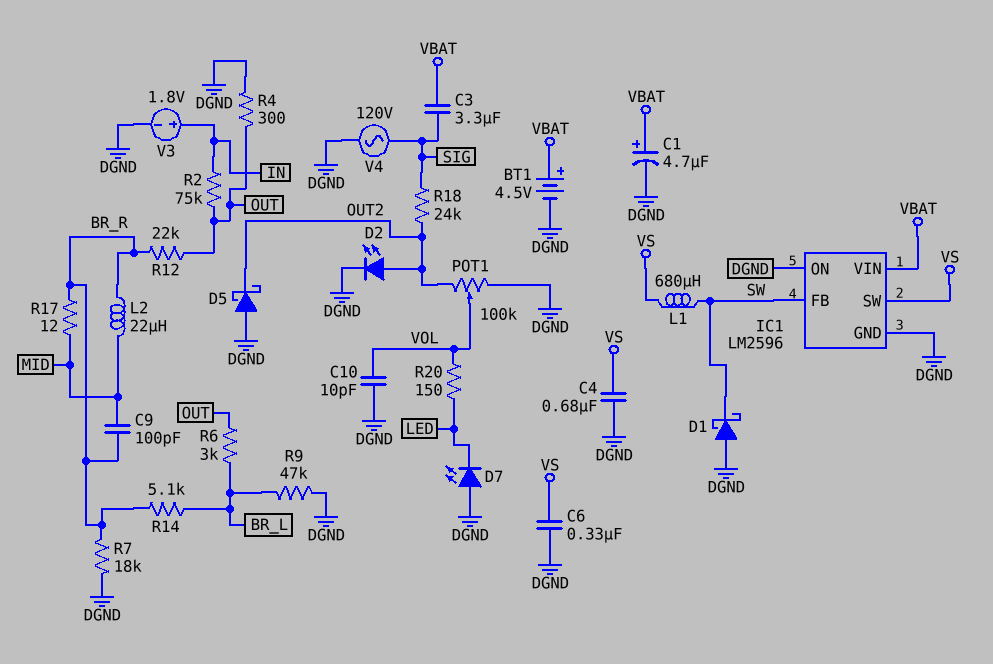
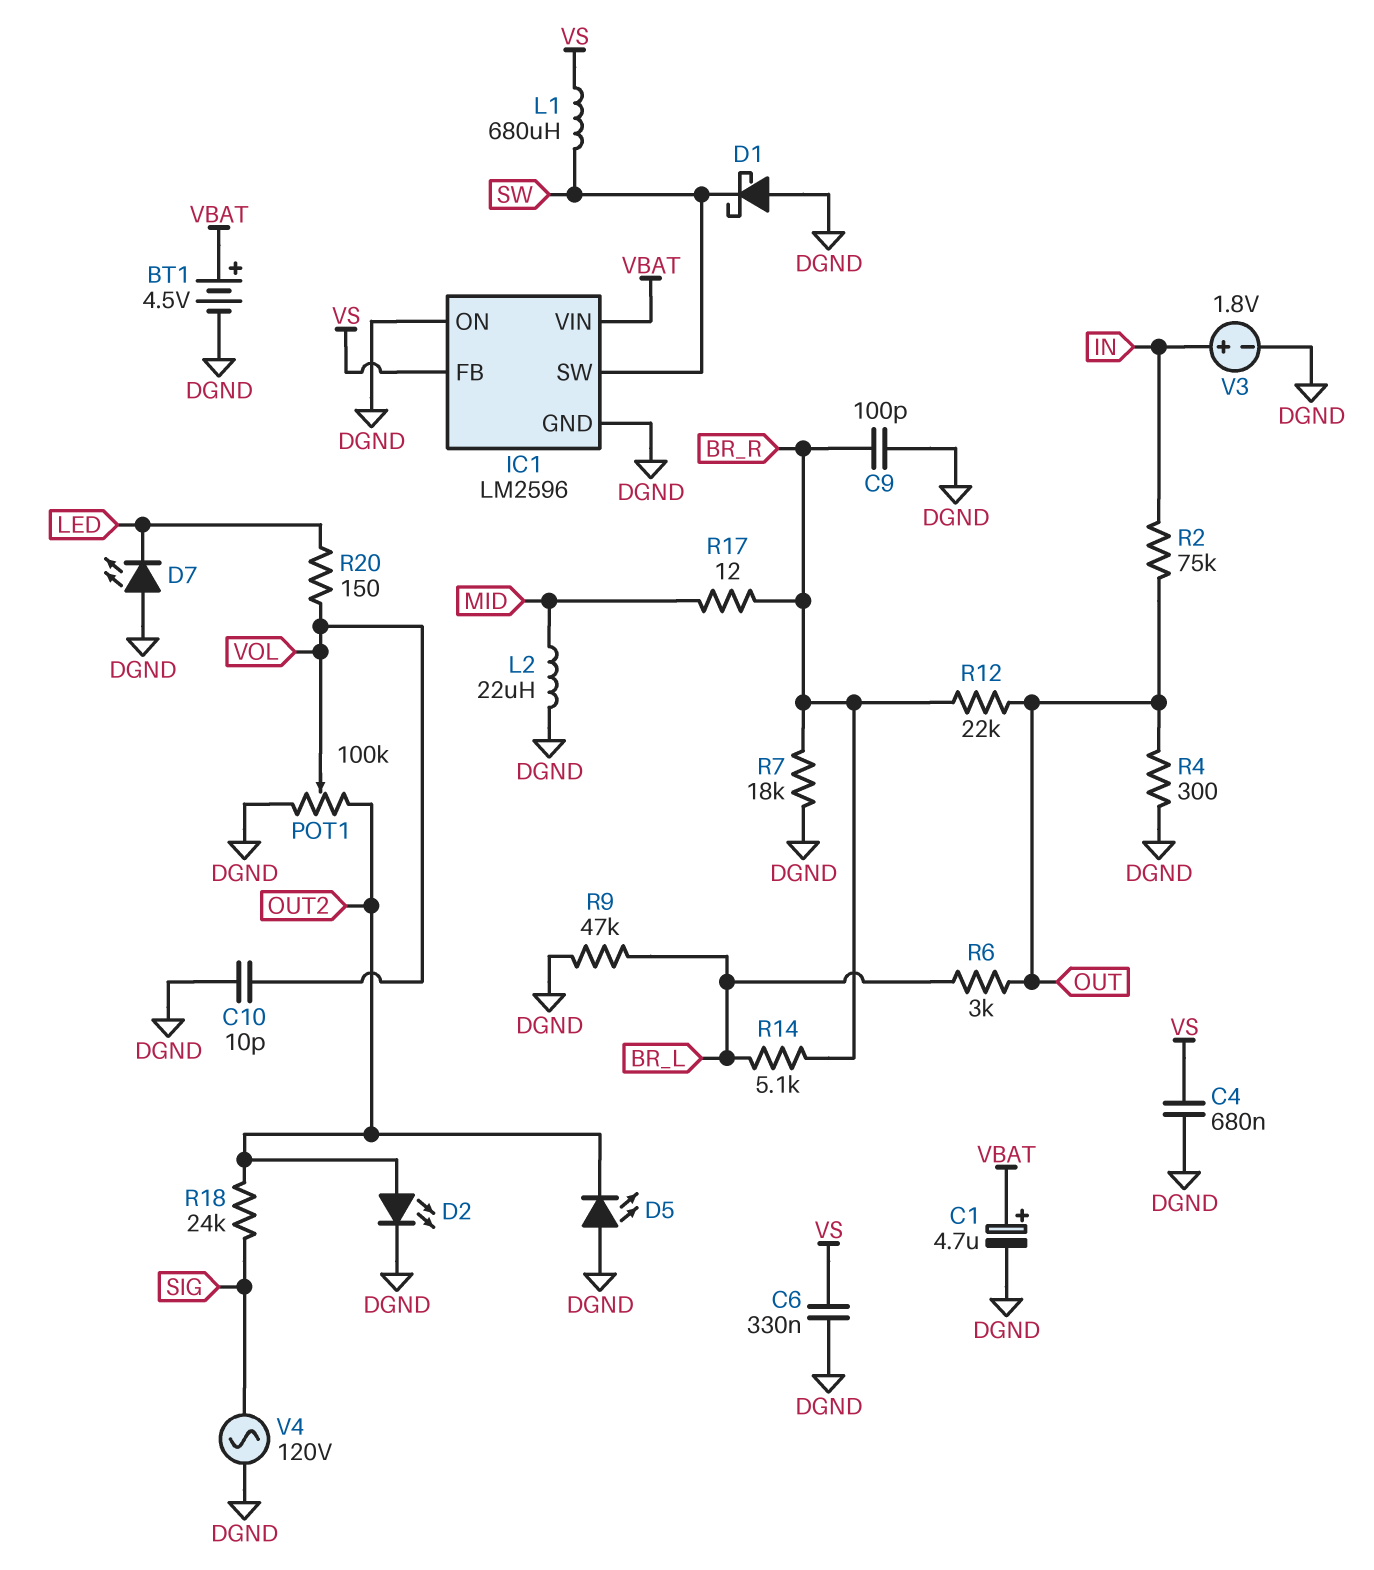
C3: 3.3uF (SIG, VBAT) -> none
C9: 100pF (BR_R, MID) -> 100pF (BR_R, DGND)
D5: schottky (A DGND, K OUT2) -> LED (A DGND, K OUT2)
IC1 pin FB: SW -> VS
IC1 pin SW: VS -> SW
L2: 22uH (BR_R, MID) -> 22uH (DGND, MID)

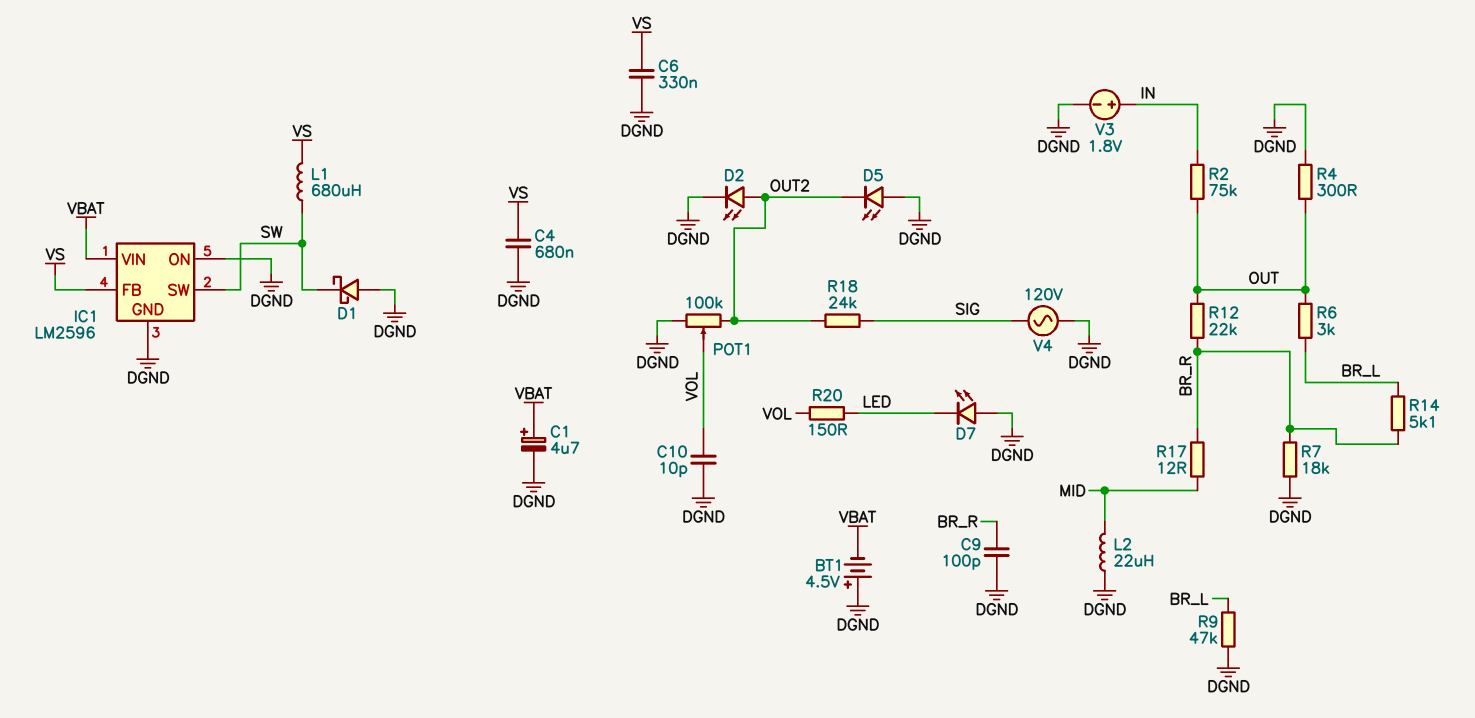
BT1: 4.5V (plus VBAT, minus DGND) -> 4.5V (plus DGND, minus VBAT)

